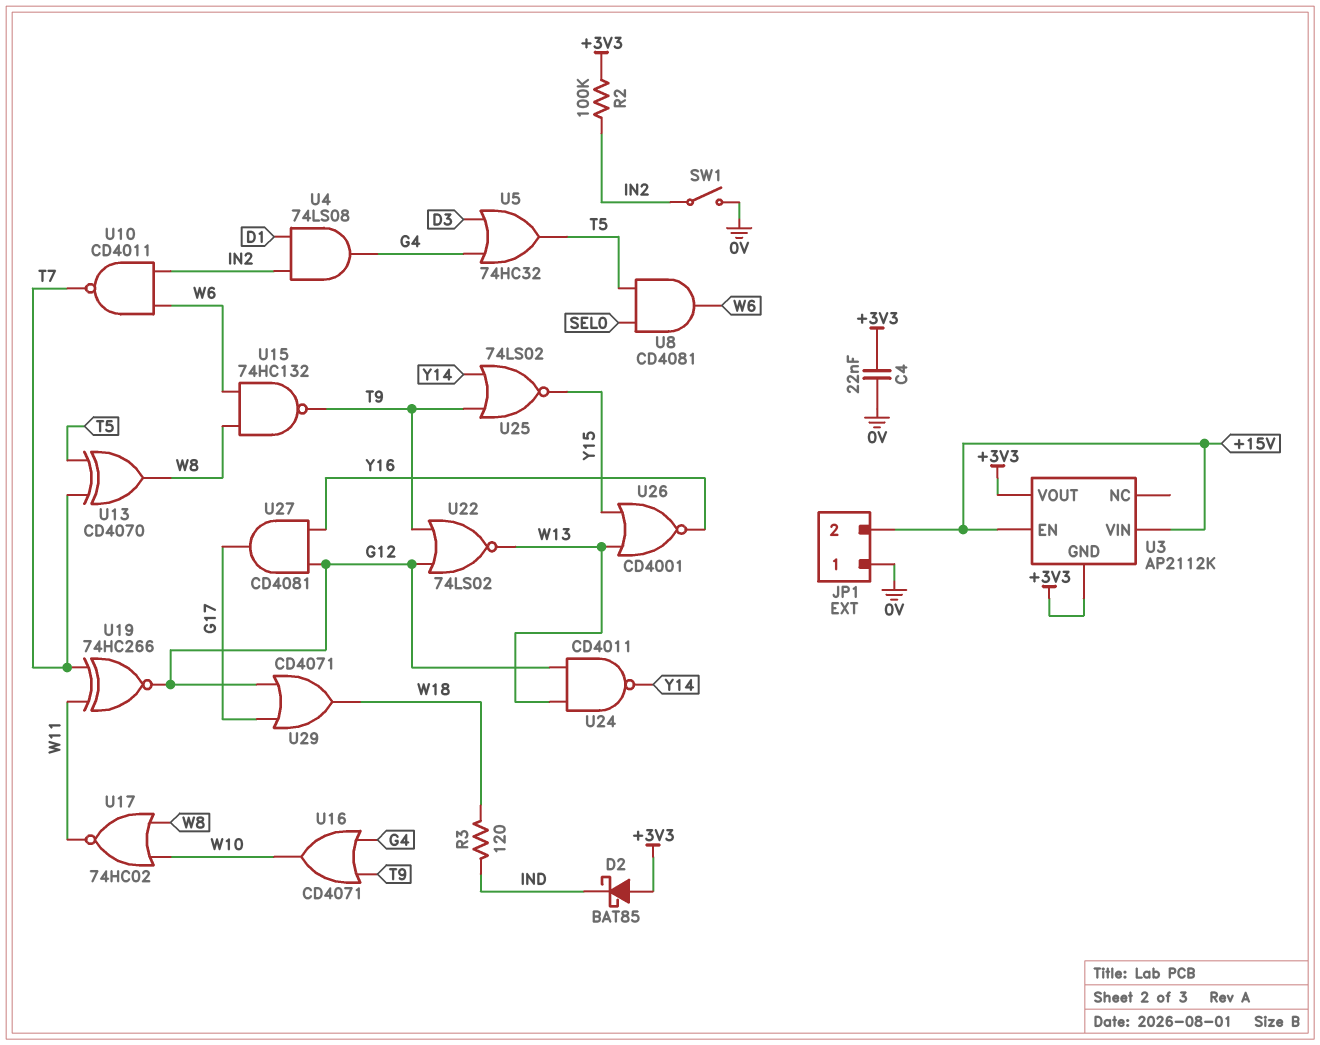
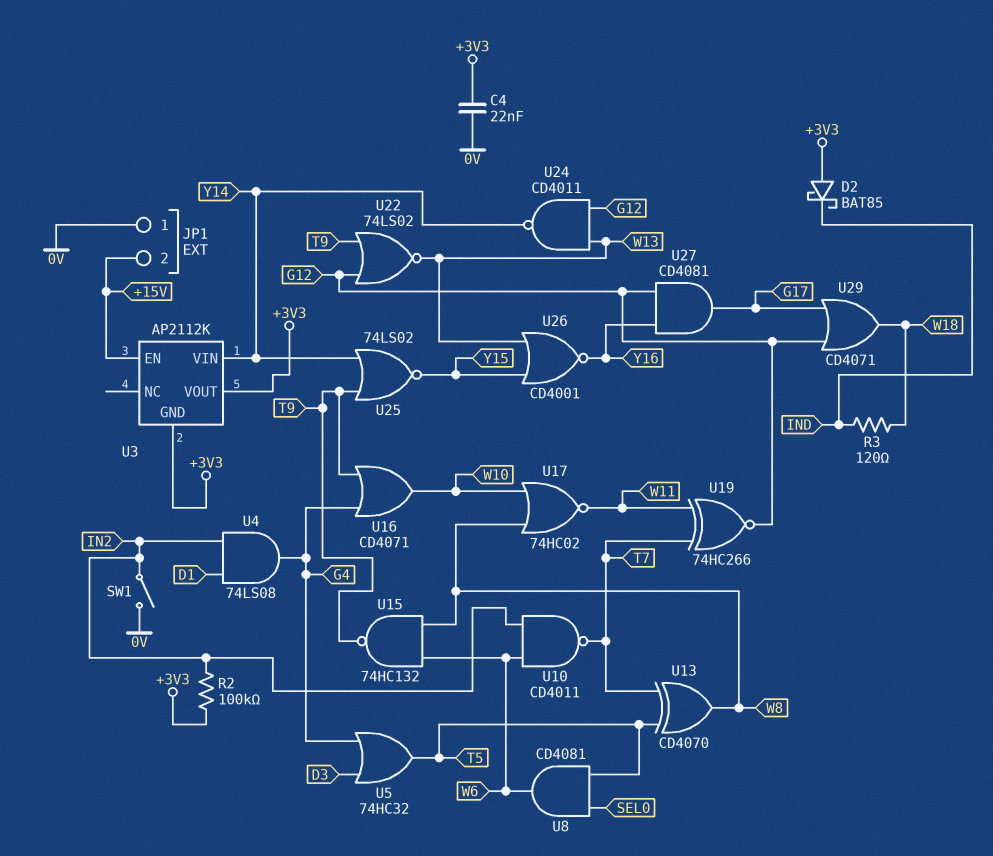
U3 pin VIN: +15V -> Y14

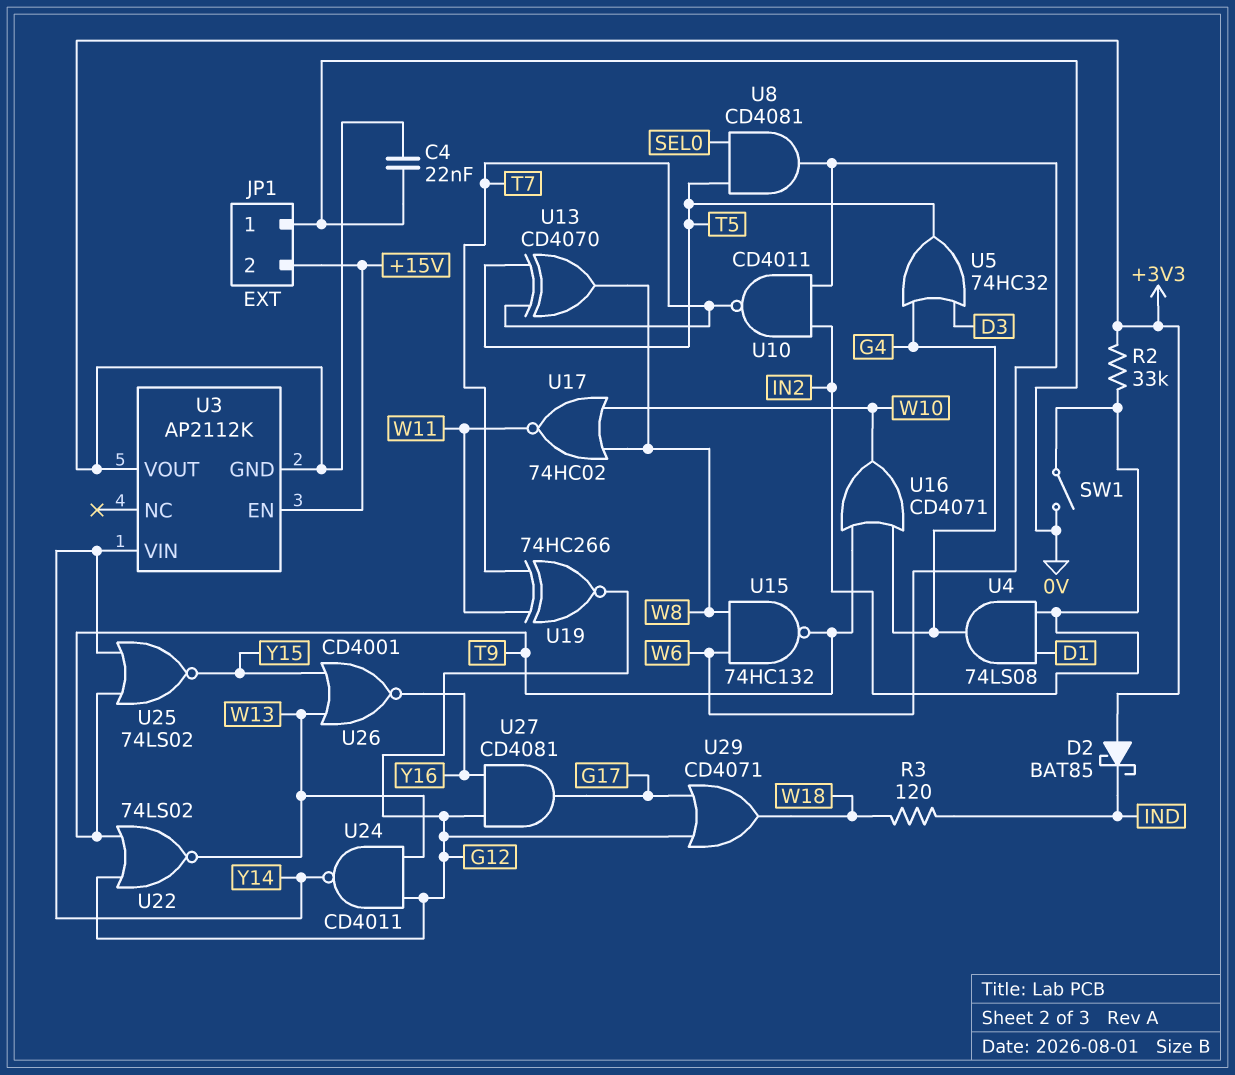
R2: 100k (+3V3, IN2) -> 33k (+3V3, IN2)

